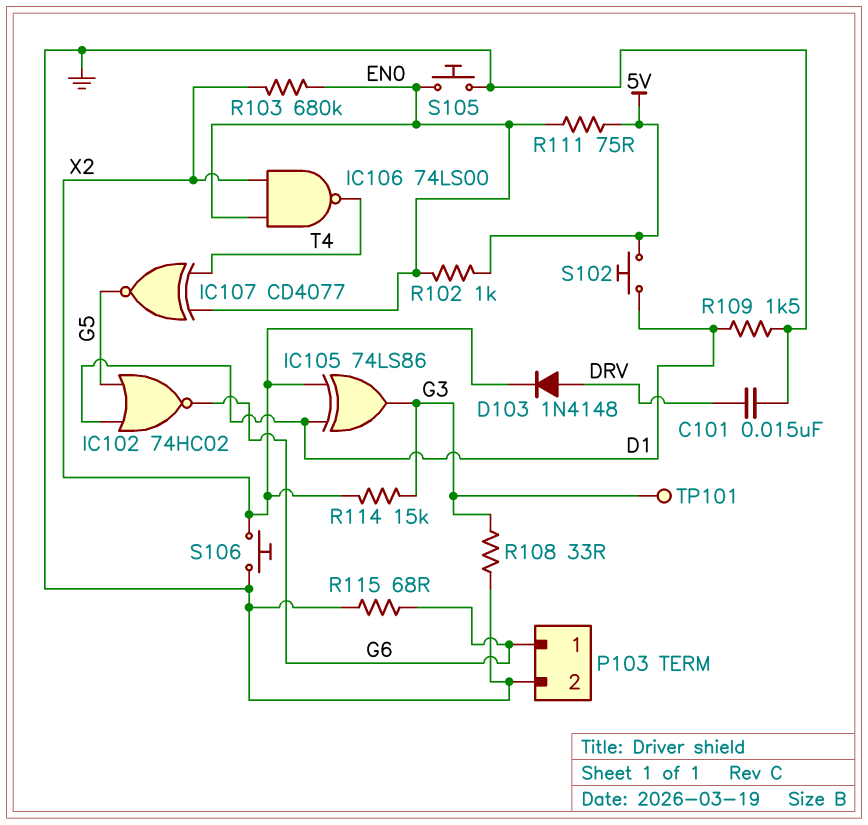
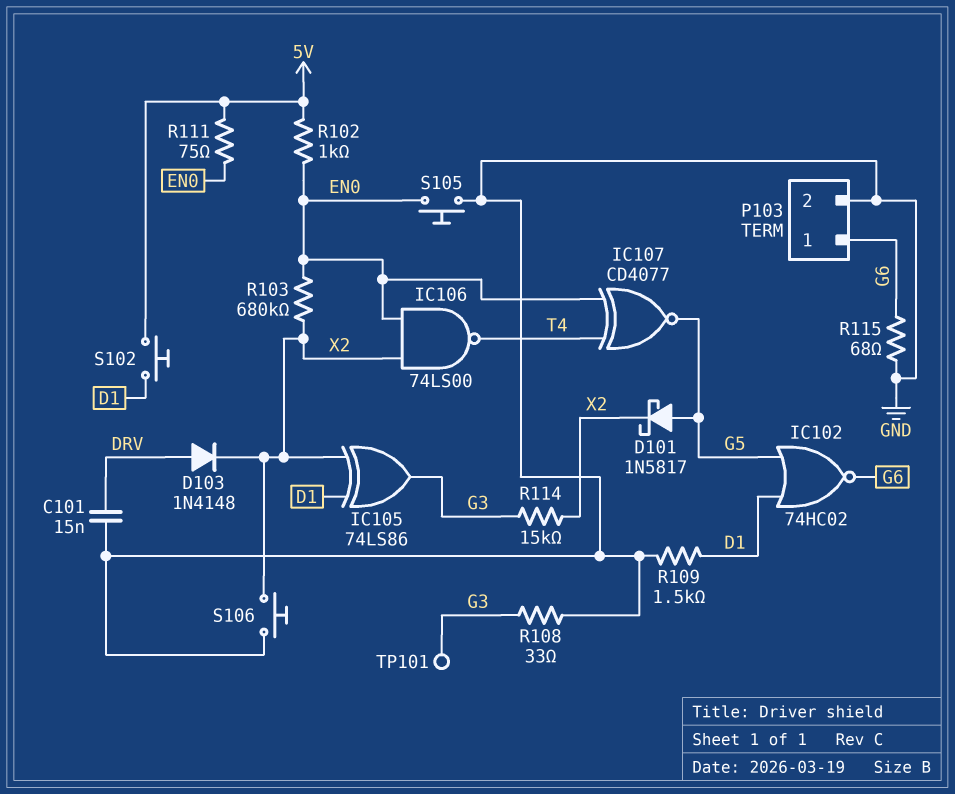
D101: none -> schottky 1N5817 (A G5, K X2)

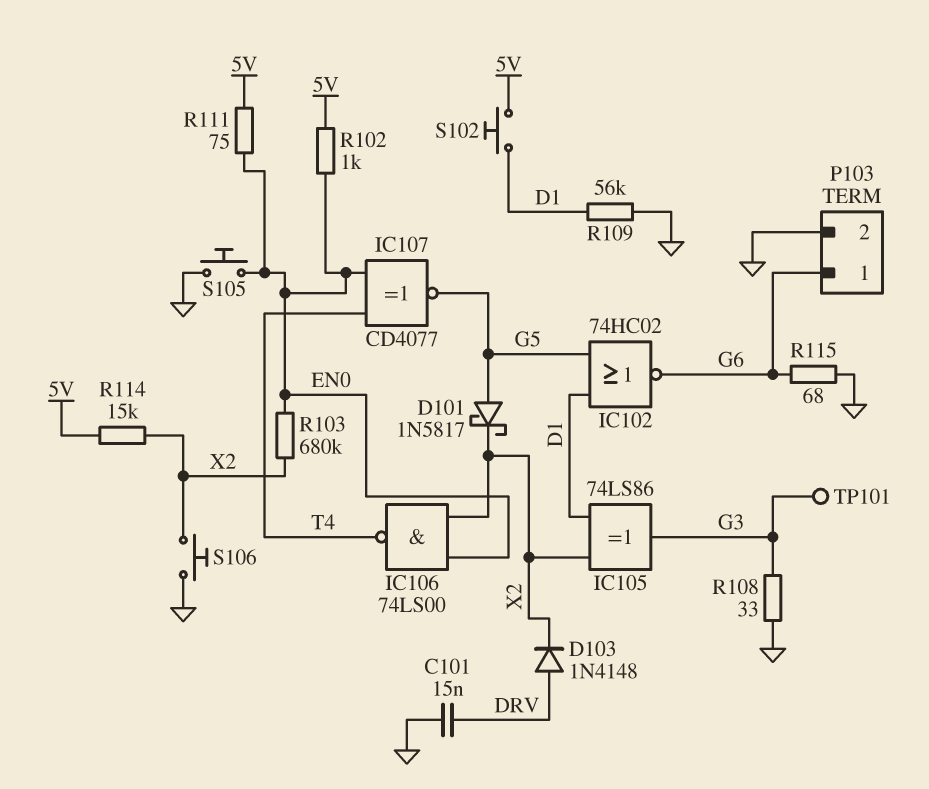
R109: 1.5k (D1, GND) -> 56k (D1, GND)
R114: 15k (G3, X2) -> 15k (5V, X2)

